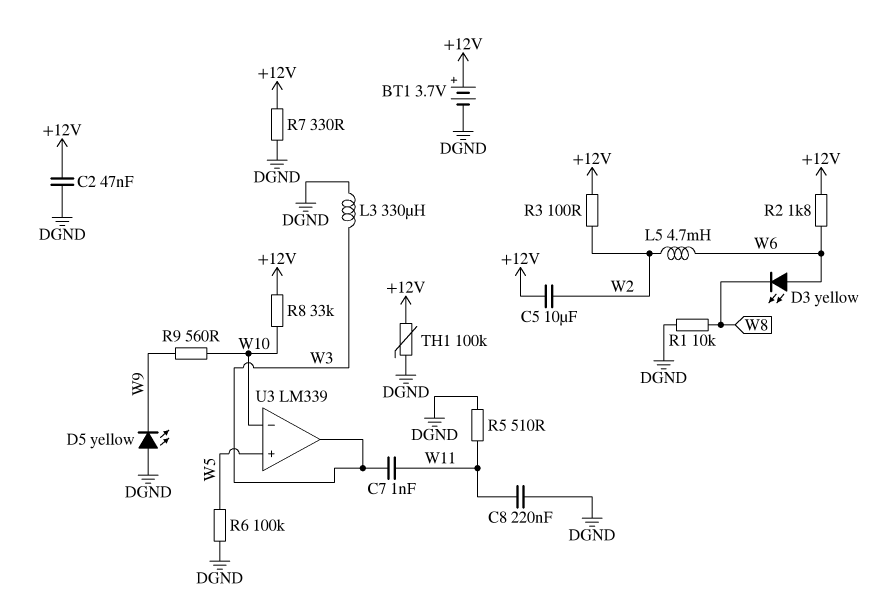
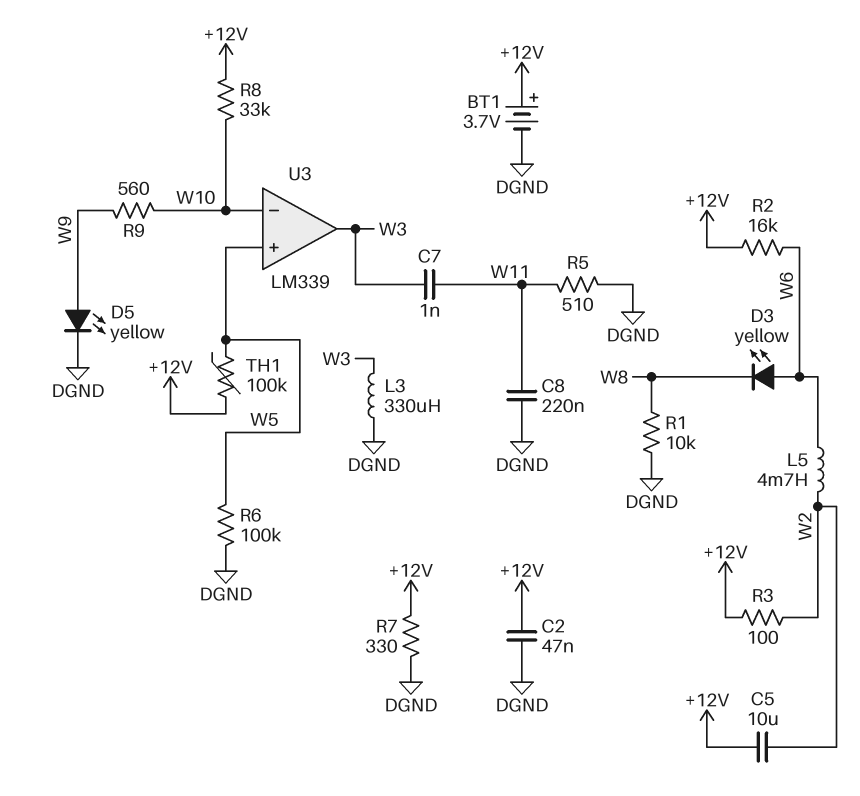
D5: LED yellow (A DGND, K W9) -> LED yellow (A W9, K DGND)
R2: 1.8k (+12V, W6) -> 16k (+12V, W6)
TH1: 100k (+12V, DGND) -> 100k (+12V, W5)

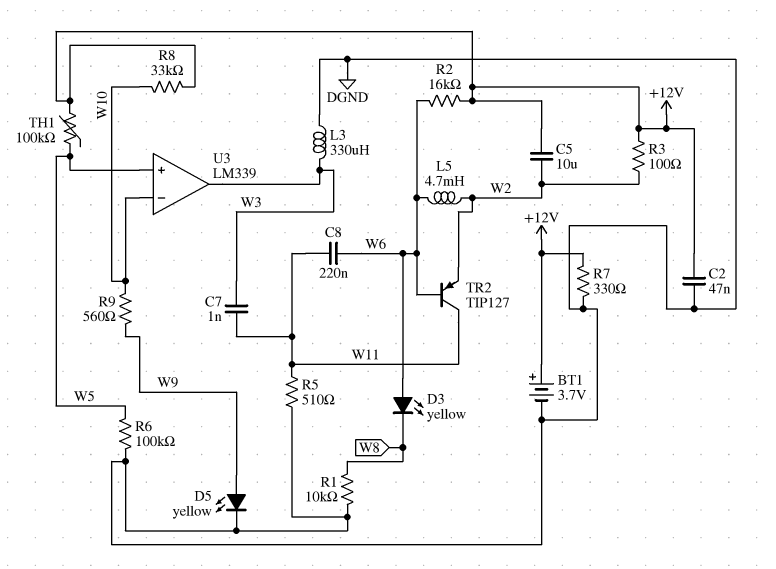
C8: 220nF (DGND, W11) -> 220nF (W6, W11)
TR2: none -> PNP TIP127 (B W6, C W11, E W2)

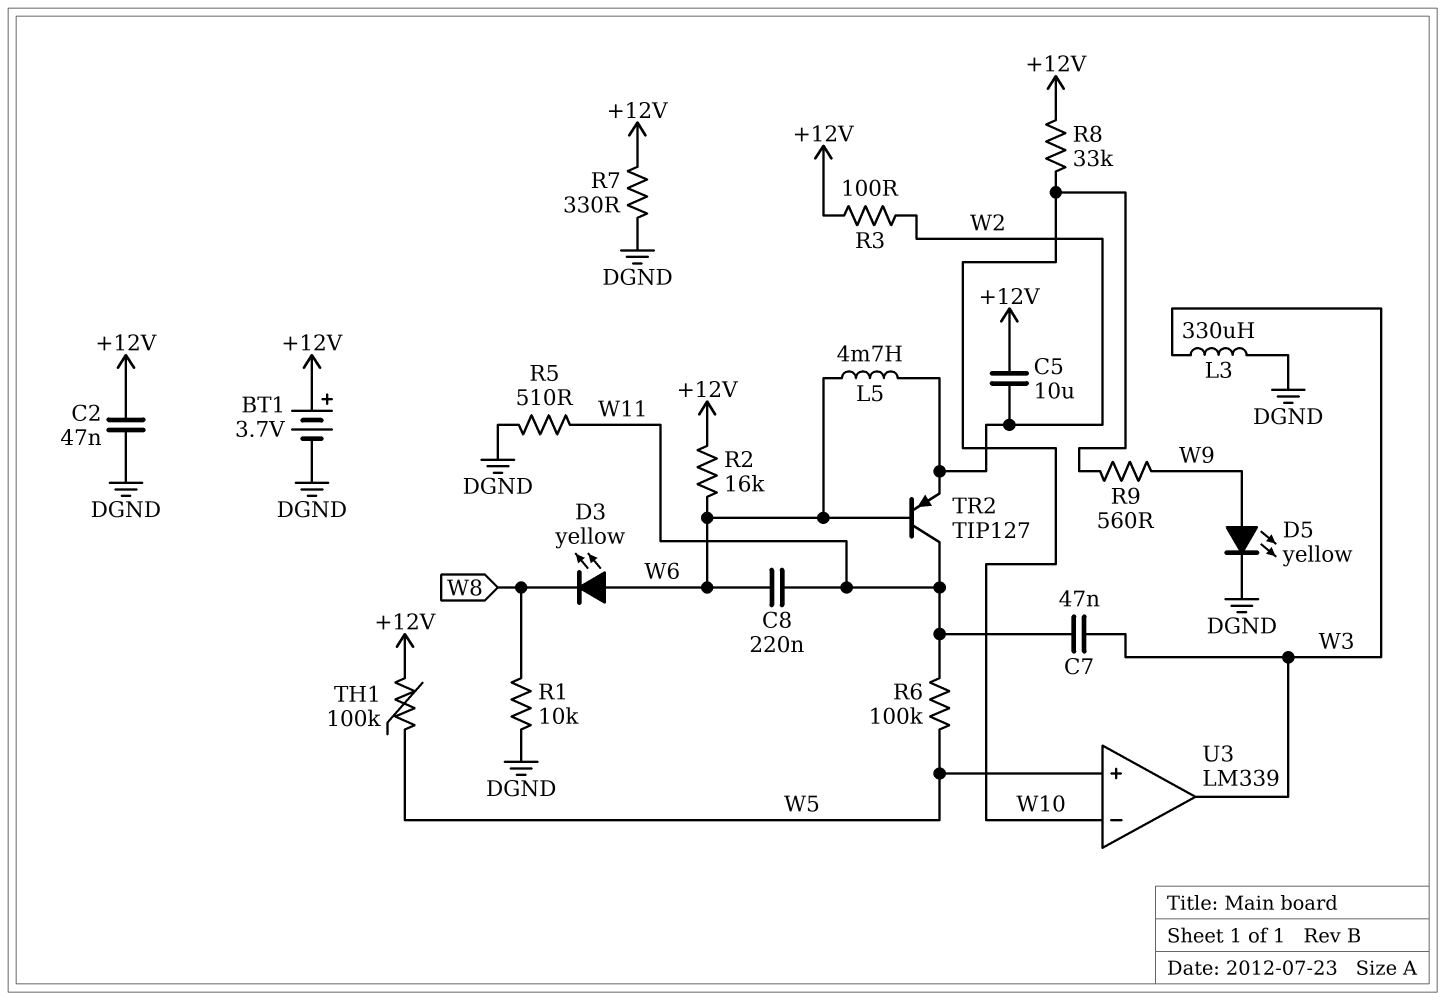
C7: 1nF (W3, W11) -> 47nF (W3, W11)
R6: 100k (DGND, W5) -> 100k (W5, W11)

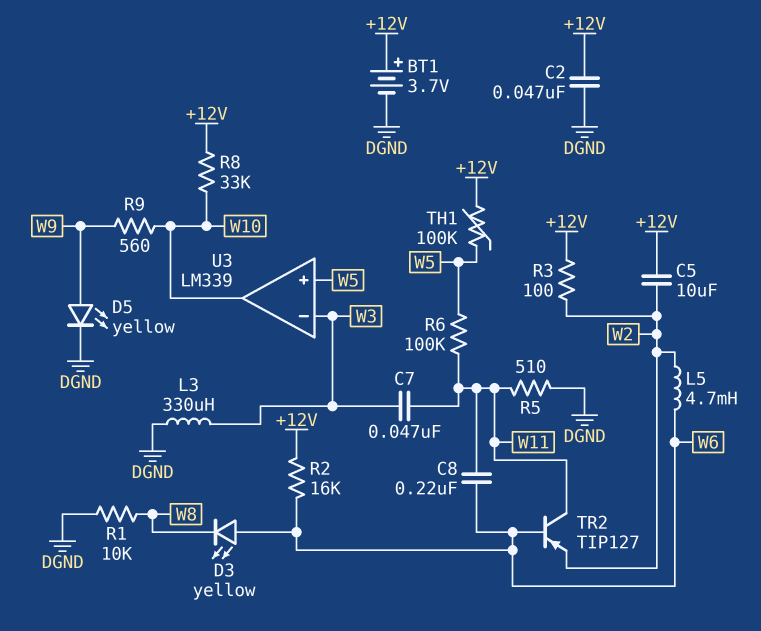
R7: 330 (+12V, DGND) -> none
U3 pin in-: W10 -> W3
U3 pin out: W3 -> W10

